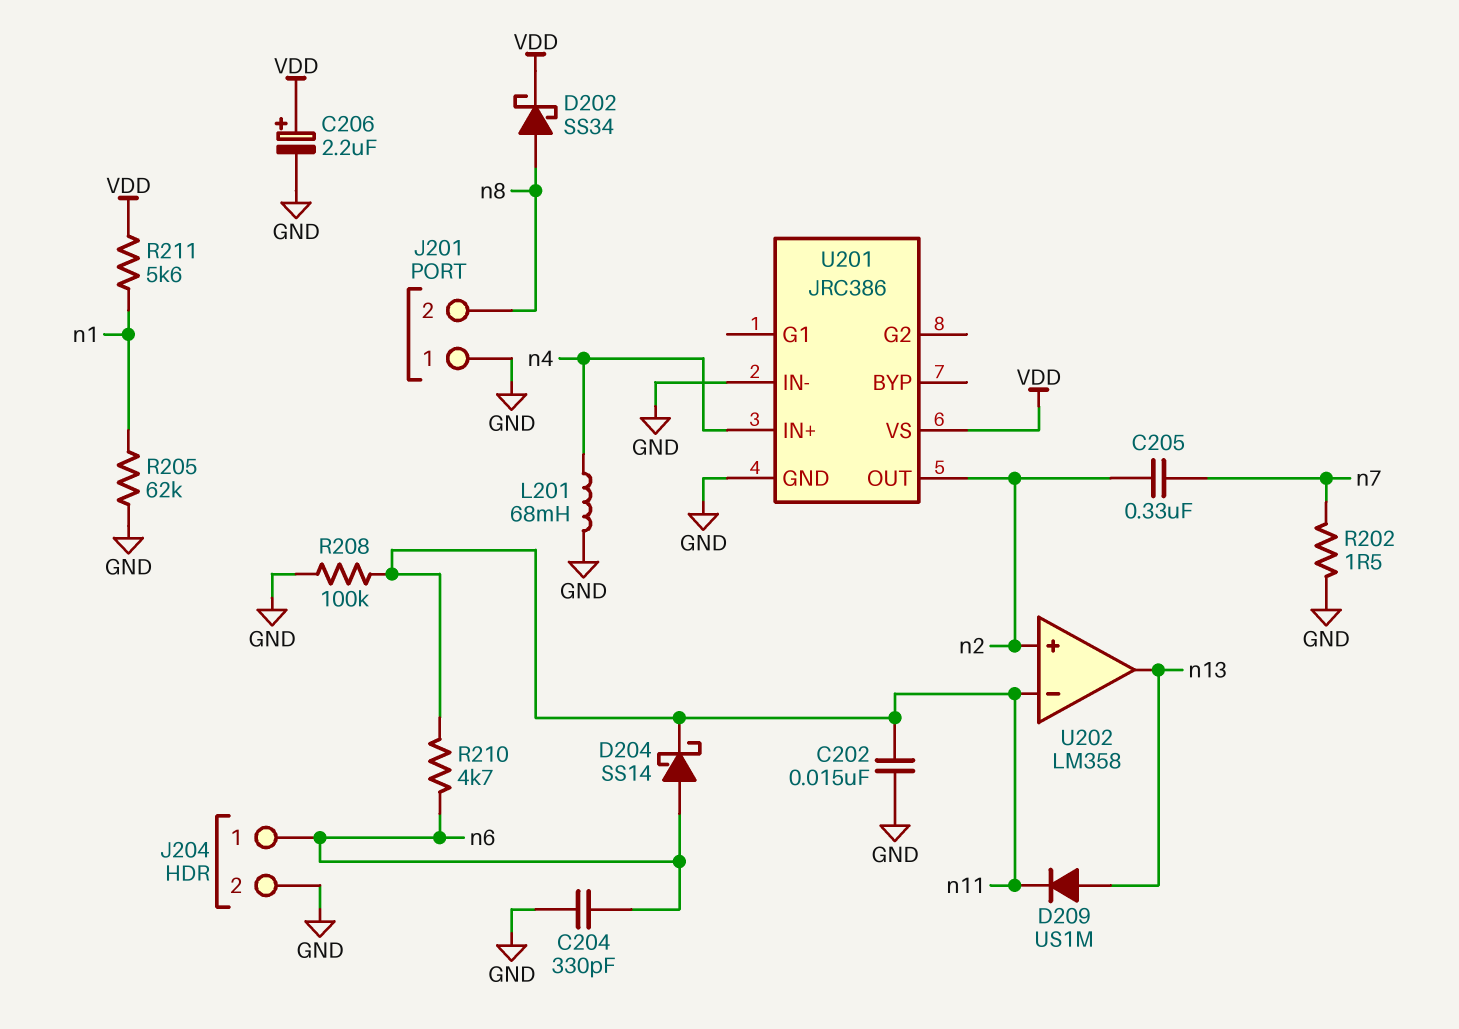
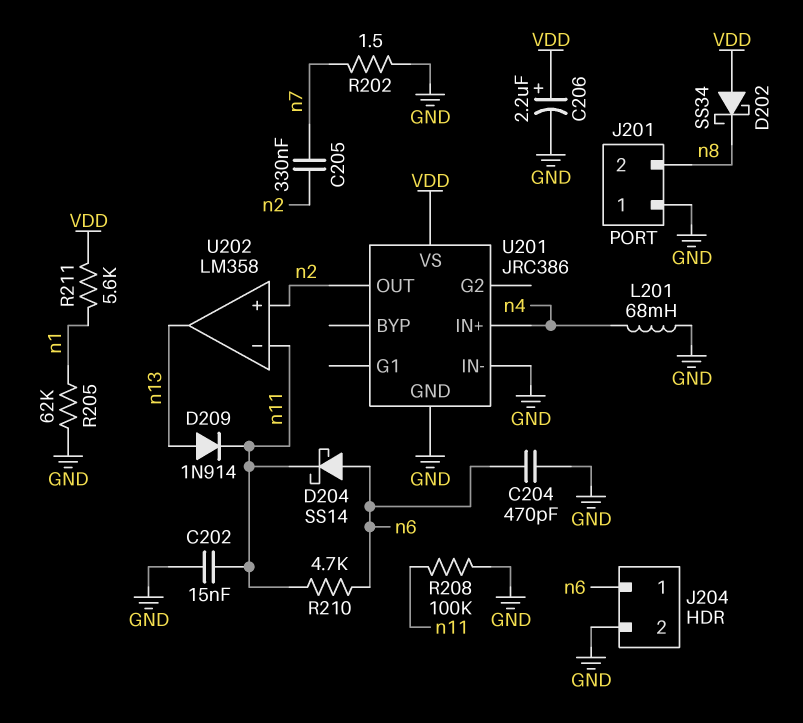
C204: 330pF (GND, n6) -> 470pF (GND, n6)
D202: schottky SS34 (A n8, K VDD) -> schottky SS34 (A VDD, K n8)
D209: diode US1M (A n13, K n11) -> diode 1N914 (A n13, K n11)

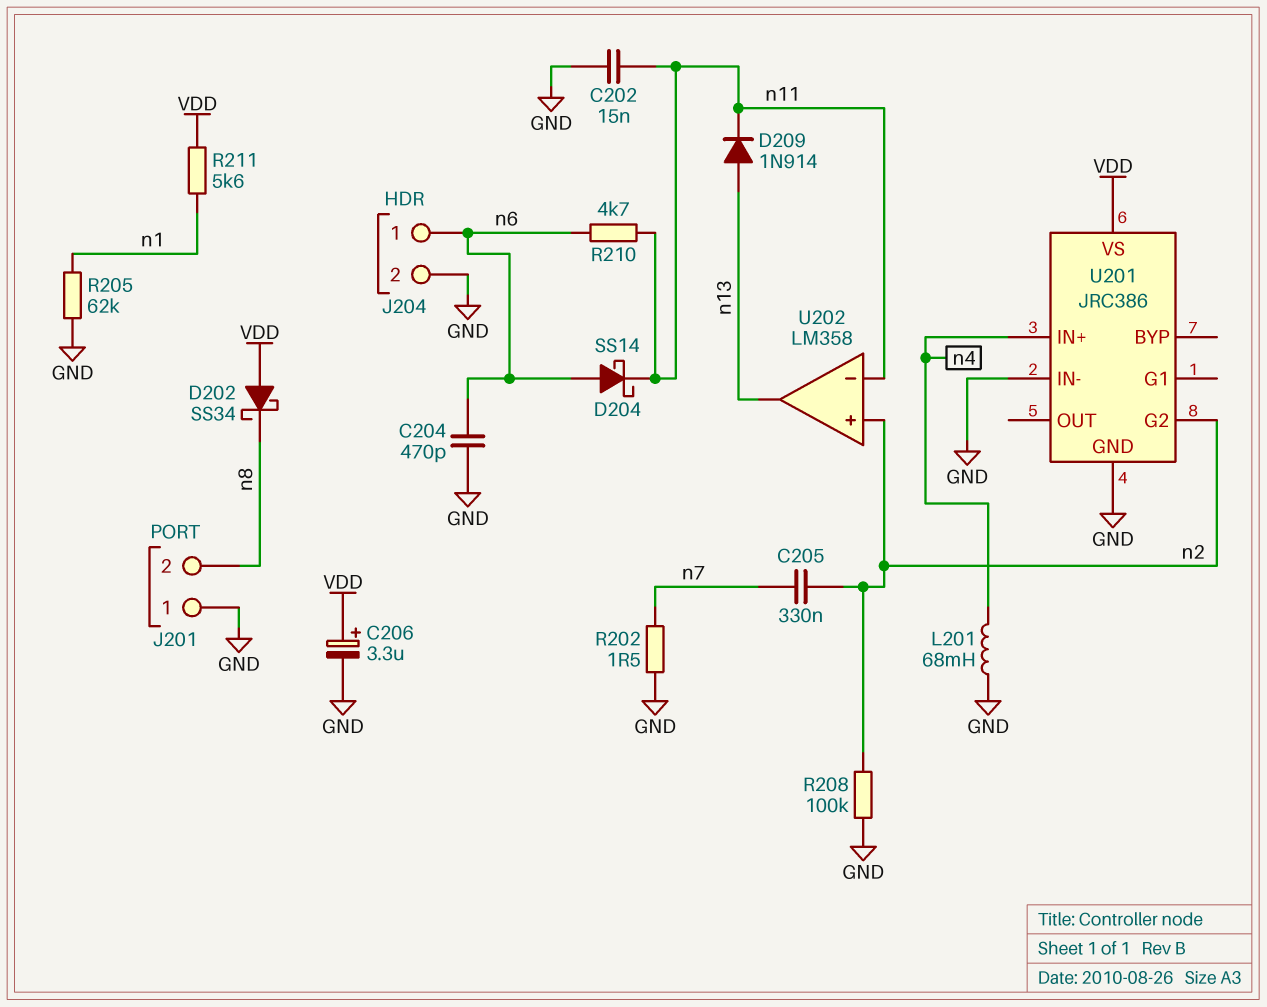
C206: 2.2uF (plus VDD, minus GND) -> 3.3uF (plus VDD, minus GND)
R208: 100k (GND, n11) -> 100k (GND, n2)
U201 pin G2: none -> n2
U201 pin OUT: n2 -> none

